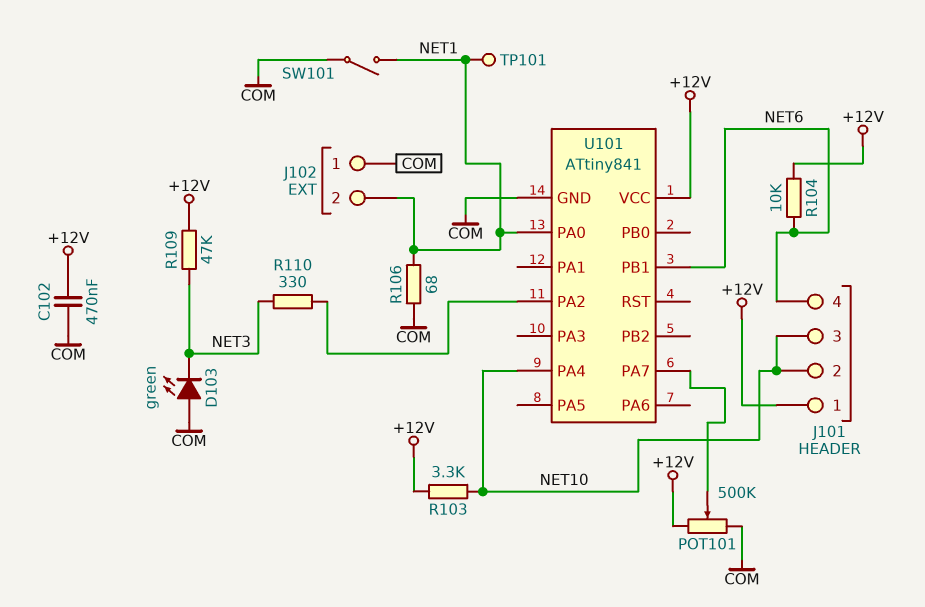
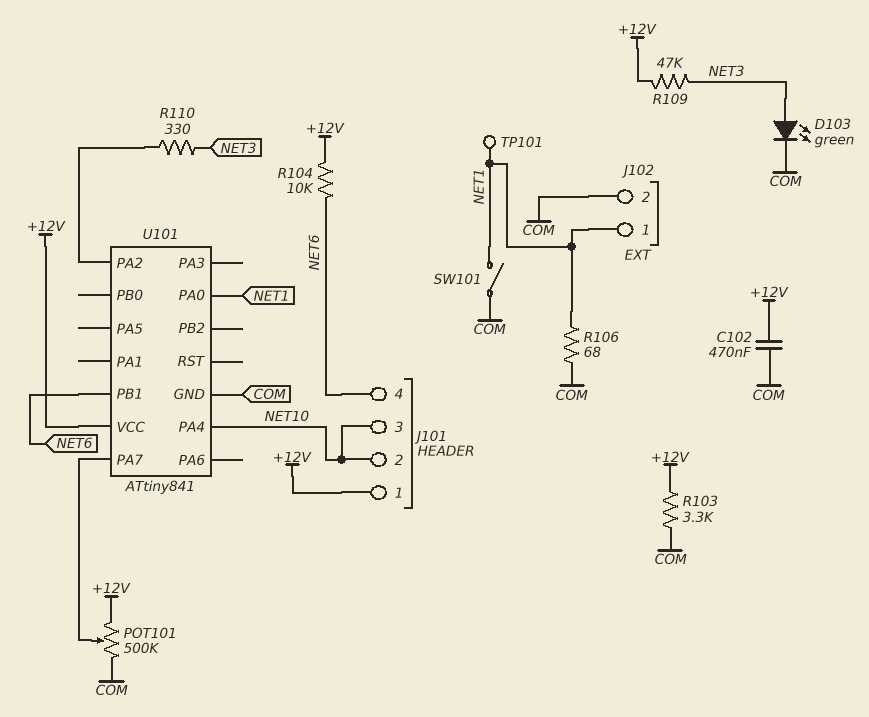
D103: LED green (A COM, K NET3) -> LED green (A NET3, K COM)
J102 pin 1: COM -> NET1
J102 pin 2: NET1 -> COM
R103: 3.3k (+12V, NET10) -> 3.3k (+12V, COM)

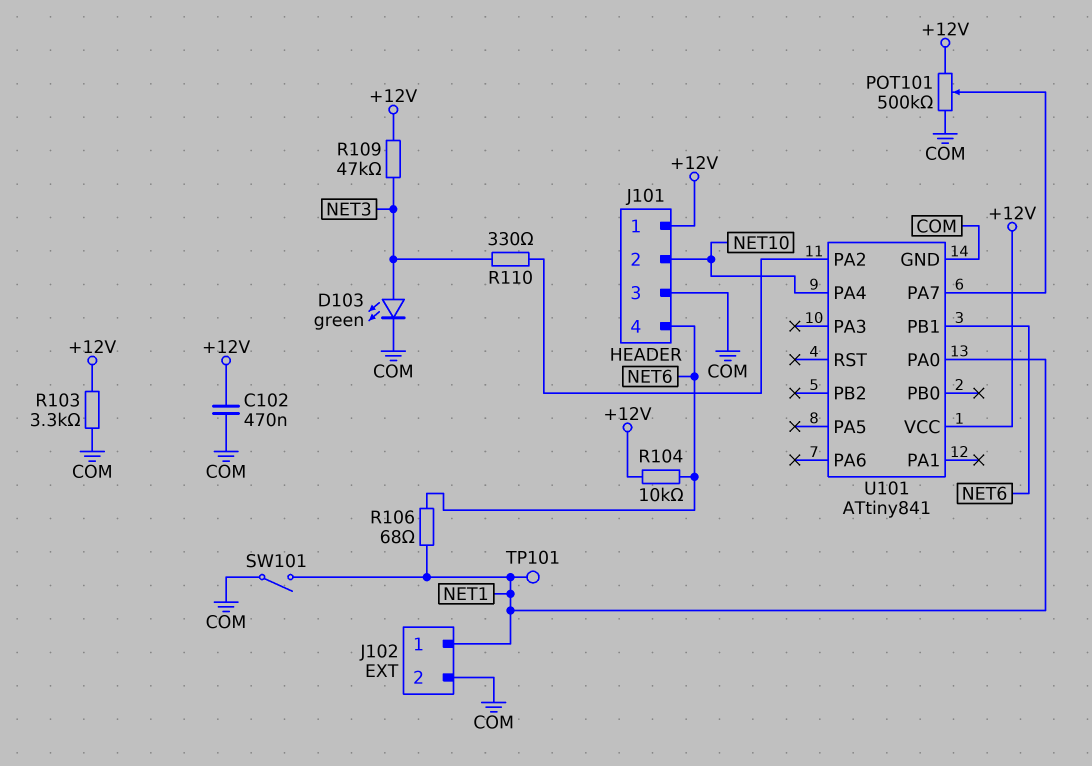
J101 pin 3: NET10 -> COM
R106: 68 (COM, NET1) -> 68 (NET1, NET6)

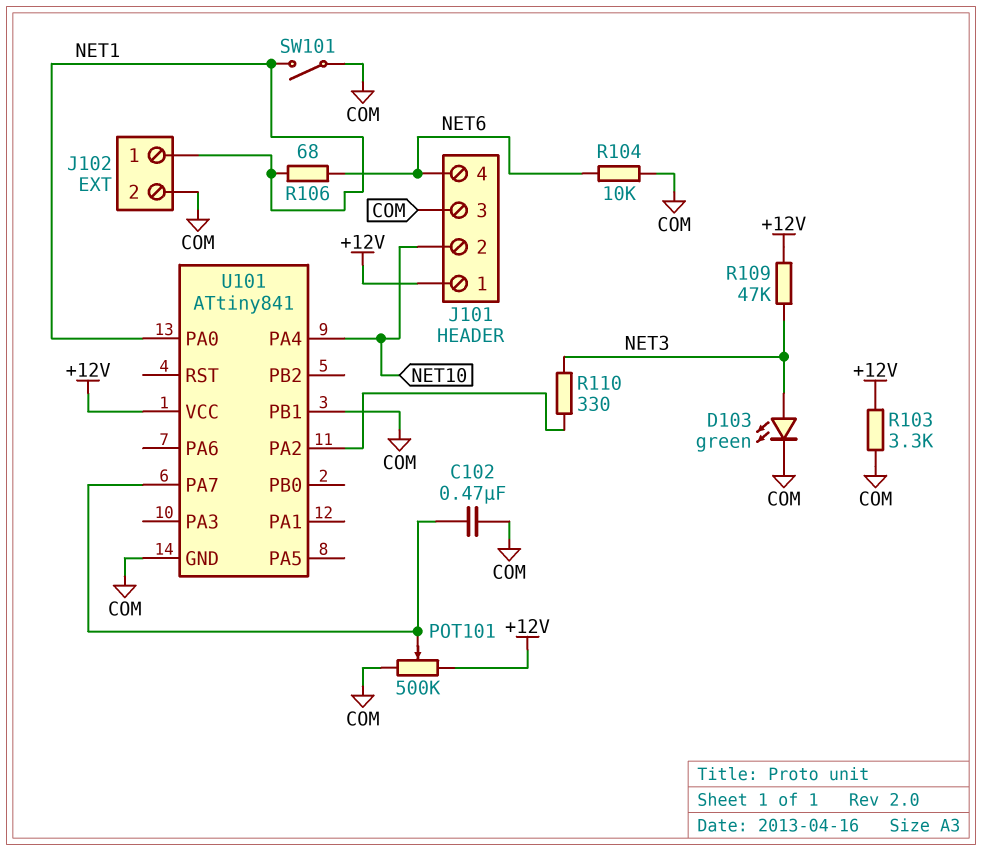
C102: 470nF (+12V, COM) -> 470nF (COM, U101/PA7)
R104: 10k (+12V, NET6) -> 10k (COM, NET6)
TP101: test point (NET1) -> none
U101 pin PB1: NET6 -> COM

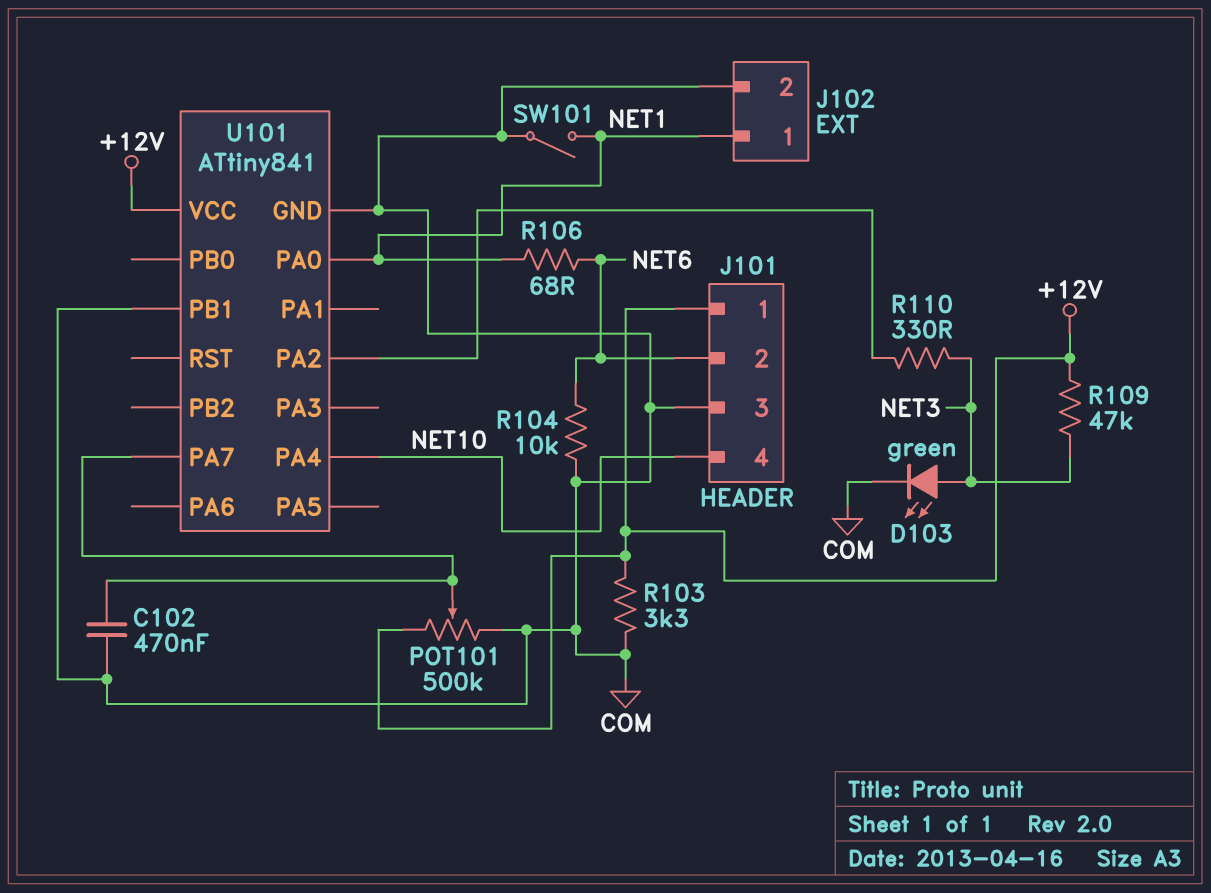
J101 pin 2: NET10 -> NET6
J101 pin 4: NET6 -> NET10

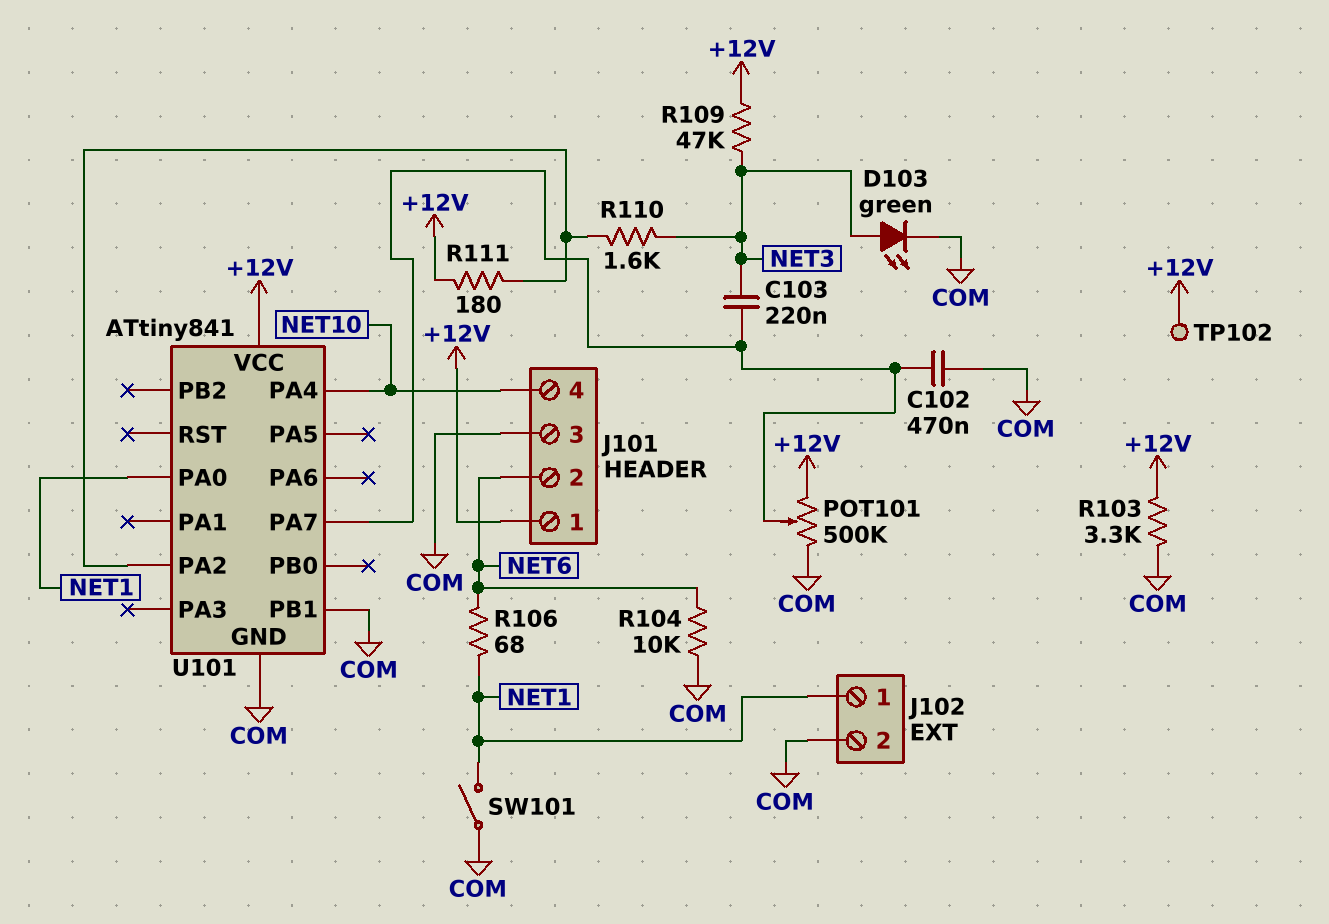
C103: none -> 220nF (NET3, U101/PA7)
R110: 330 (NET3, U101/PA2) -> 1.6k (NET3, U101/PA2)
R111: none -> 180 (+12V, U101/PA2)
TP102: none -> test point (+12V)

